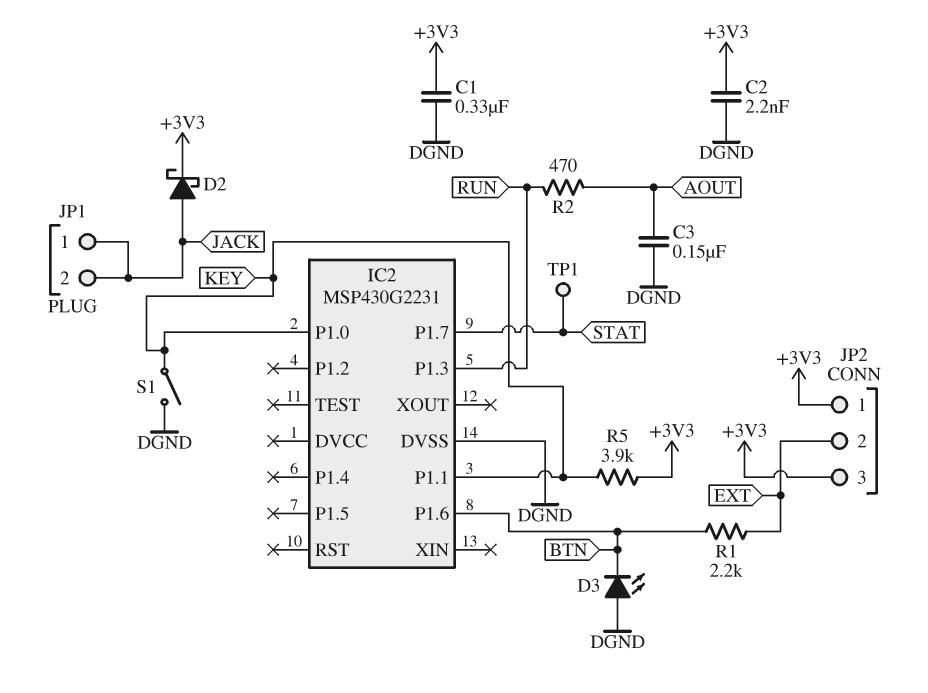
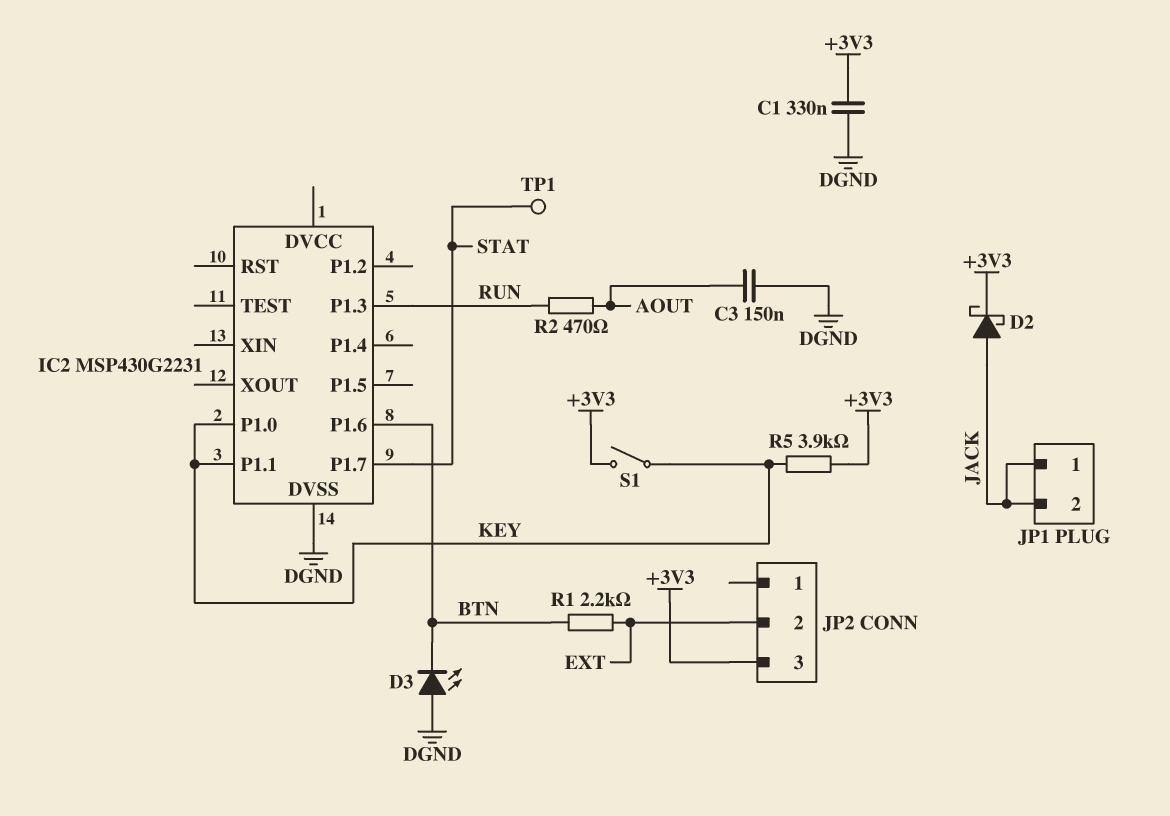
C2: 2.2nF (+3V3, DGND) -> none
JP2 pin 1: +3V3 -> none
S1: switch (DGND, KEY) -> switch (+3V3, KEY)

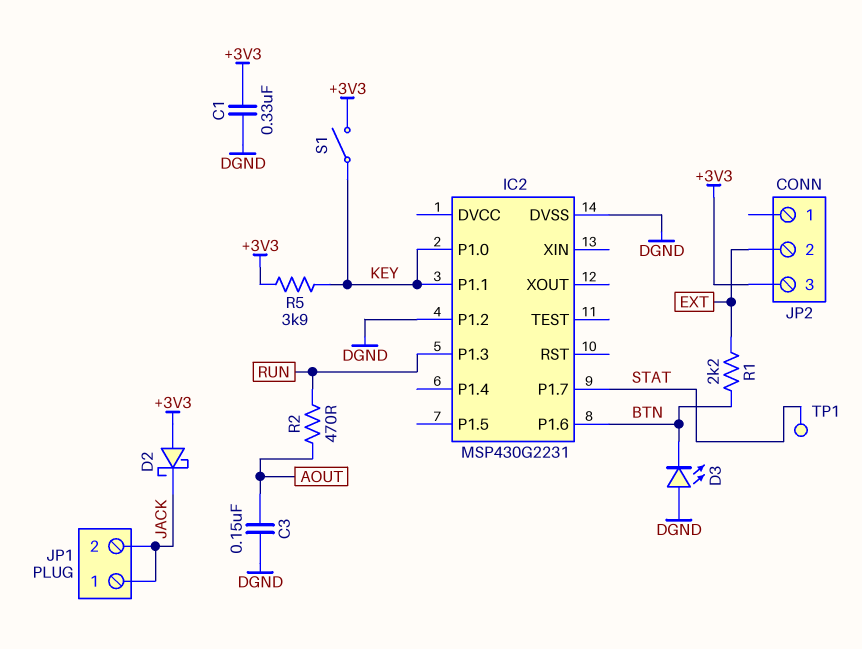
D2: schottky (A JACK, K +3V3) -> schottky (A +3V3, K JACK)
IC2 pin P1.2: none -> DGND

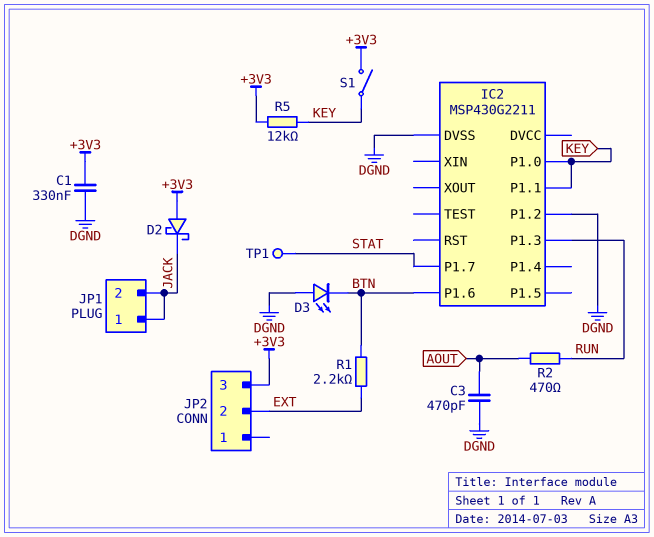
C3: 150nF (AOUT, DGND) -> 470pF (AOUT, DGND)
IC2: MSP430G2231 -> MSP430G2211
R5: 3.9k (+3V3, KEY) -> 12k (+3V3, KEY)

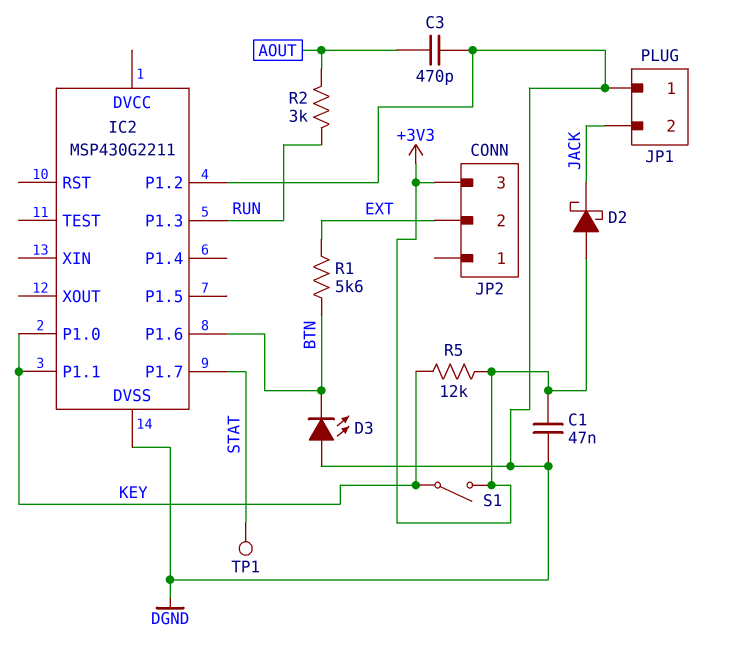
C1: 330nF (+3V3, DGND) -> 47nF (+3V3, DGND)
JP1 pin 1: JACK -> DGND
R1: 2.2k (BTN, EXT) -> 5.6k (BTN, EXT)
R2: 470 (AOUT, RUN) -> 3k (AOUT, RUN)

